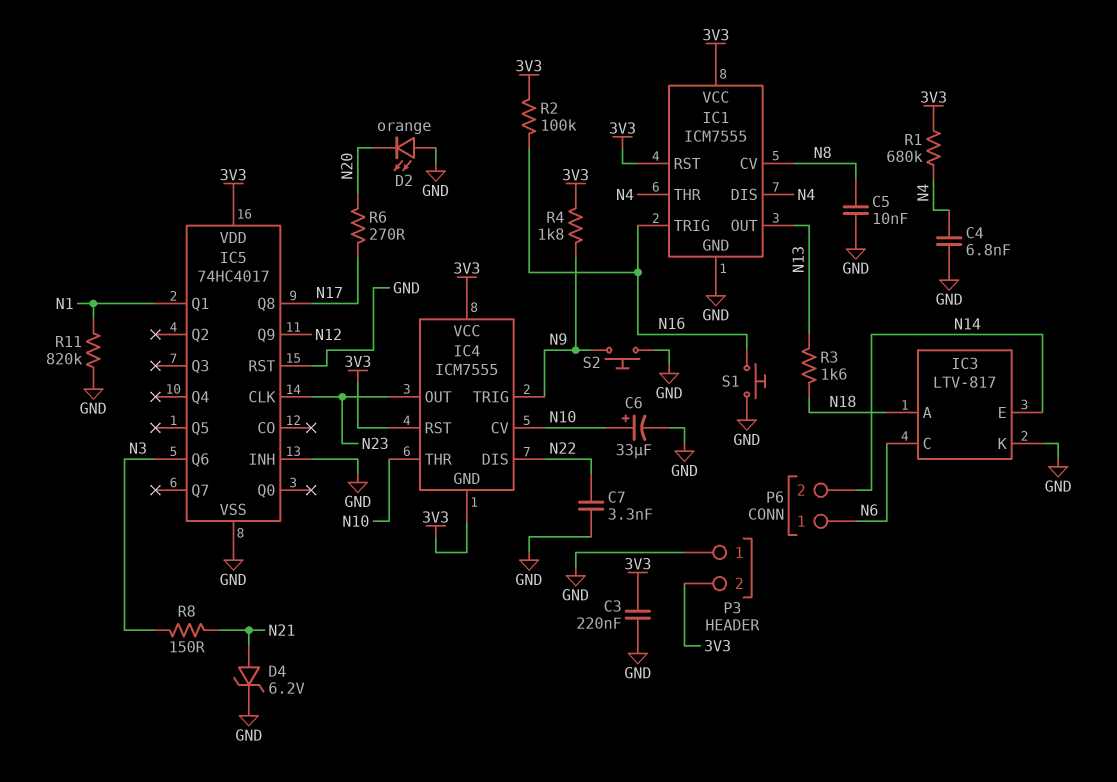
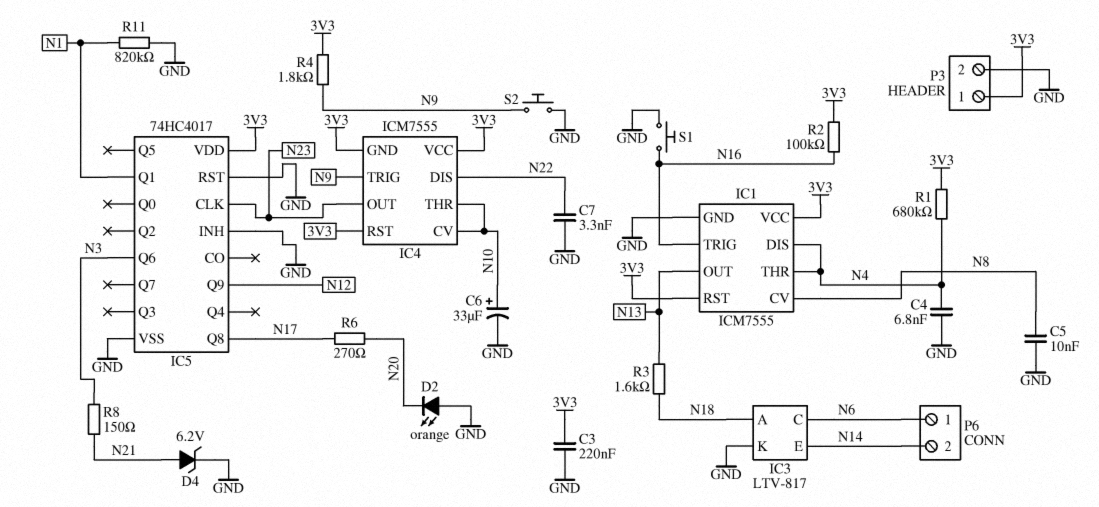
P3 pin 1: GND -> 3V3
P3 pin 2: 3V3 -> GND

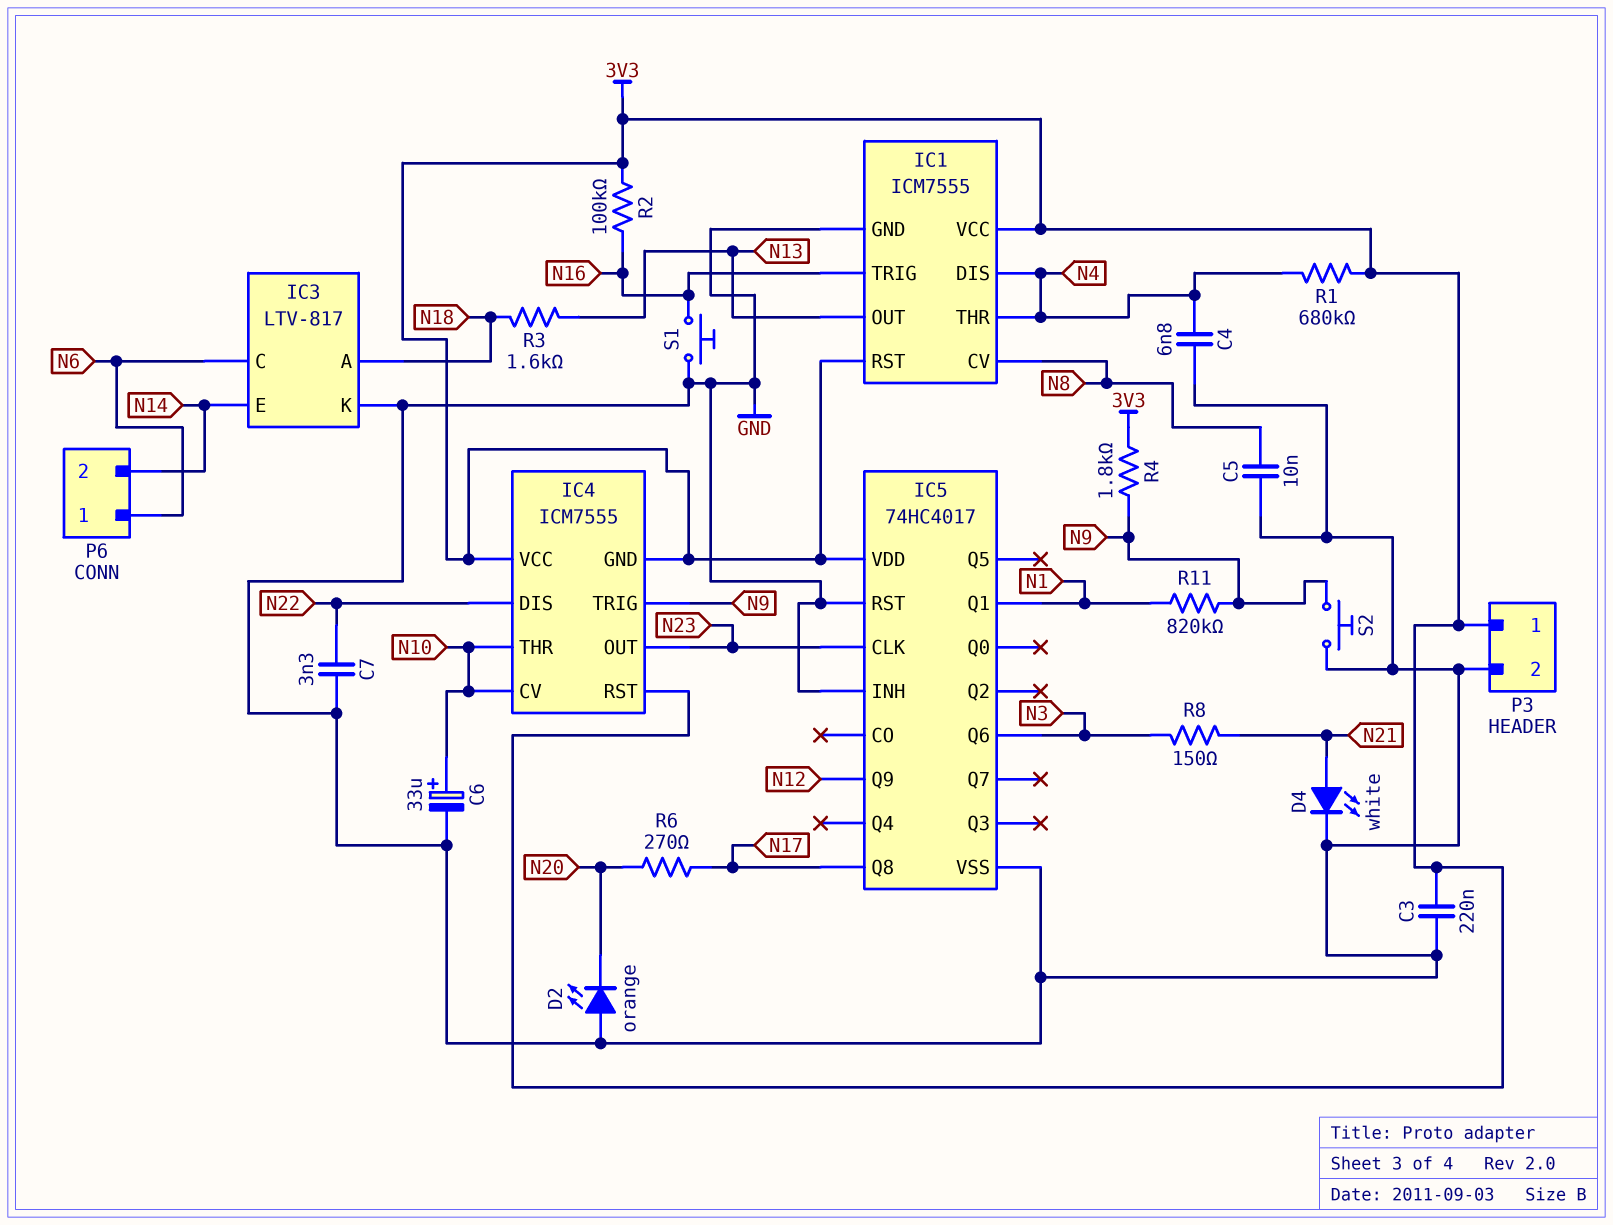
D4: zener 6.2V (A N21, K GND) -> LED white (A N21, K GND)
R11: 820k (GND, N1) -> 820k (N1, N9)

